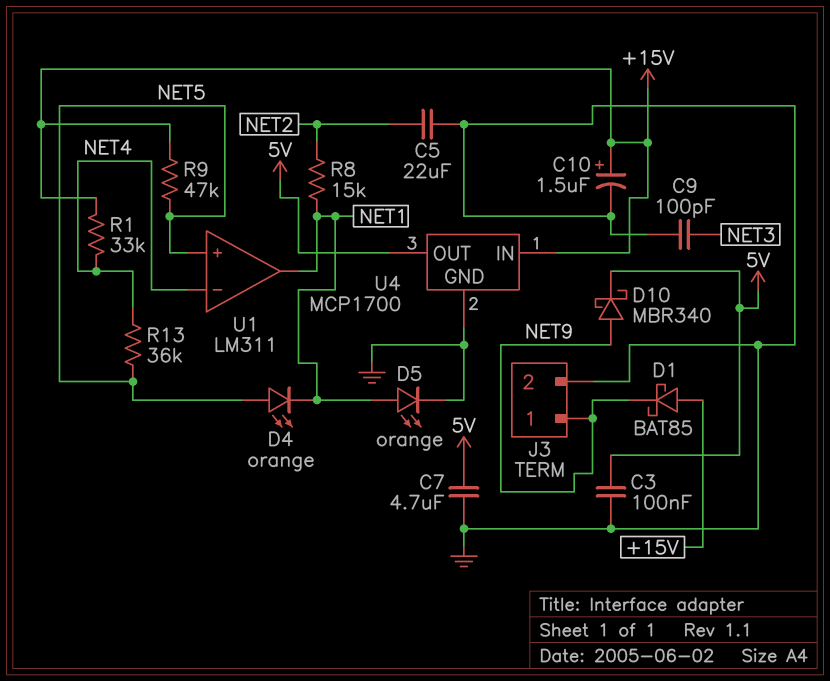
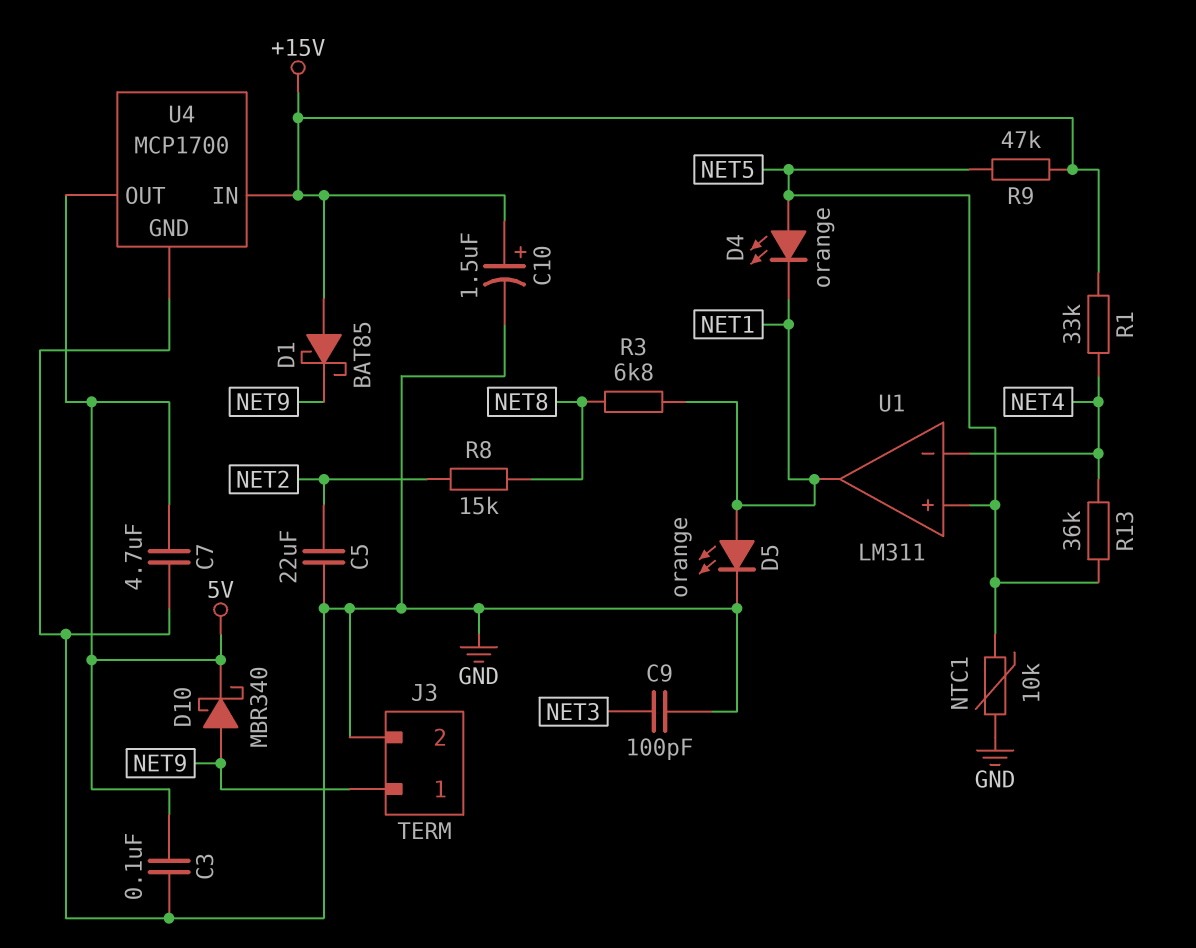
NTC1: none -> 10k (GND, NET5)
R3: none -> 6.8k (NET1, NET8)
R8: 15k (NET1, NET2) -> 15k (NET2, NET8)

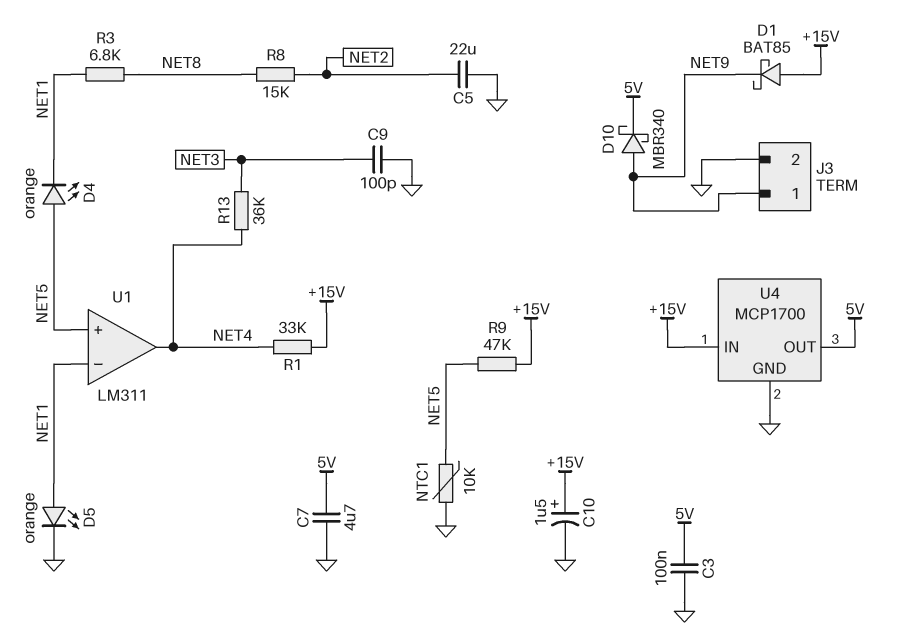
R13: 36k (NET4, NET5) -> 36k (NET3, NET4)
U1 pin in-: NET4 -> NET1
U1 pin out: NET1 -> NET4

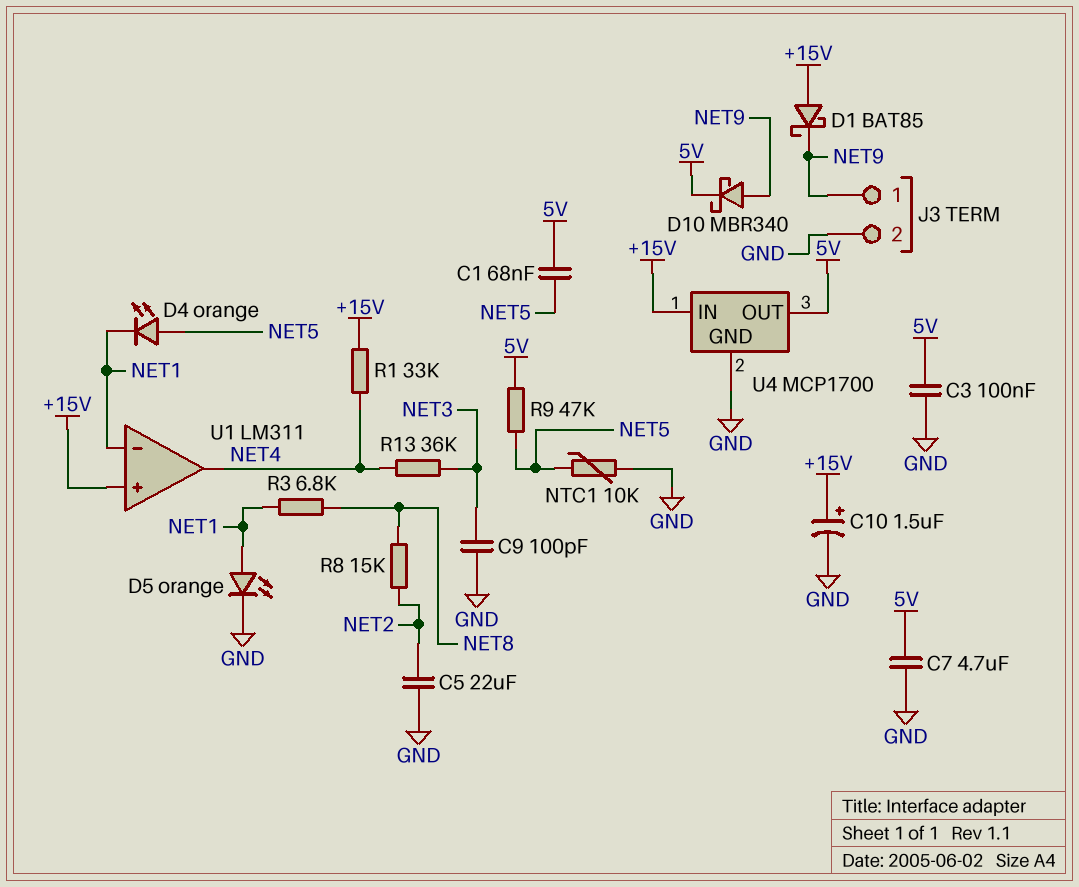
C1: none -> 68nF (5V, NET5)
R9: 47k (+15V, NET5) -> 47k (5V, NET5)
U1 pin in+: NET5 -> +15V

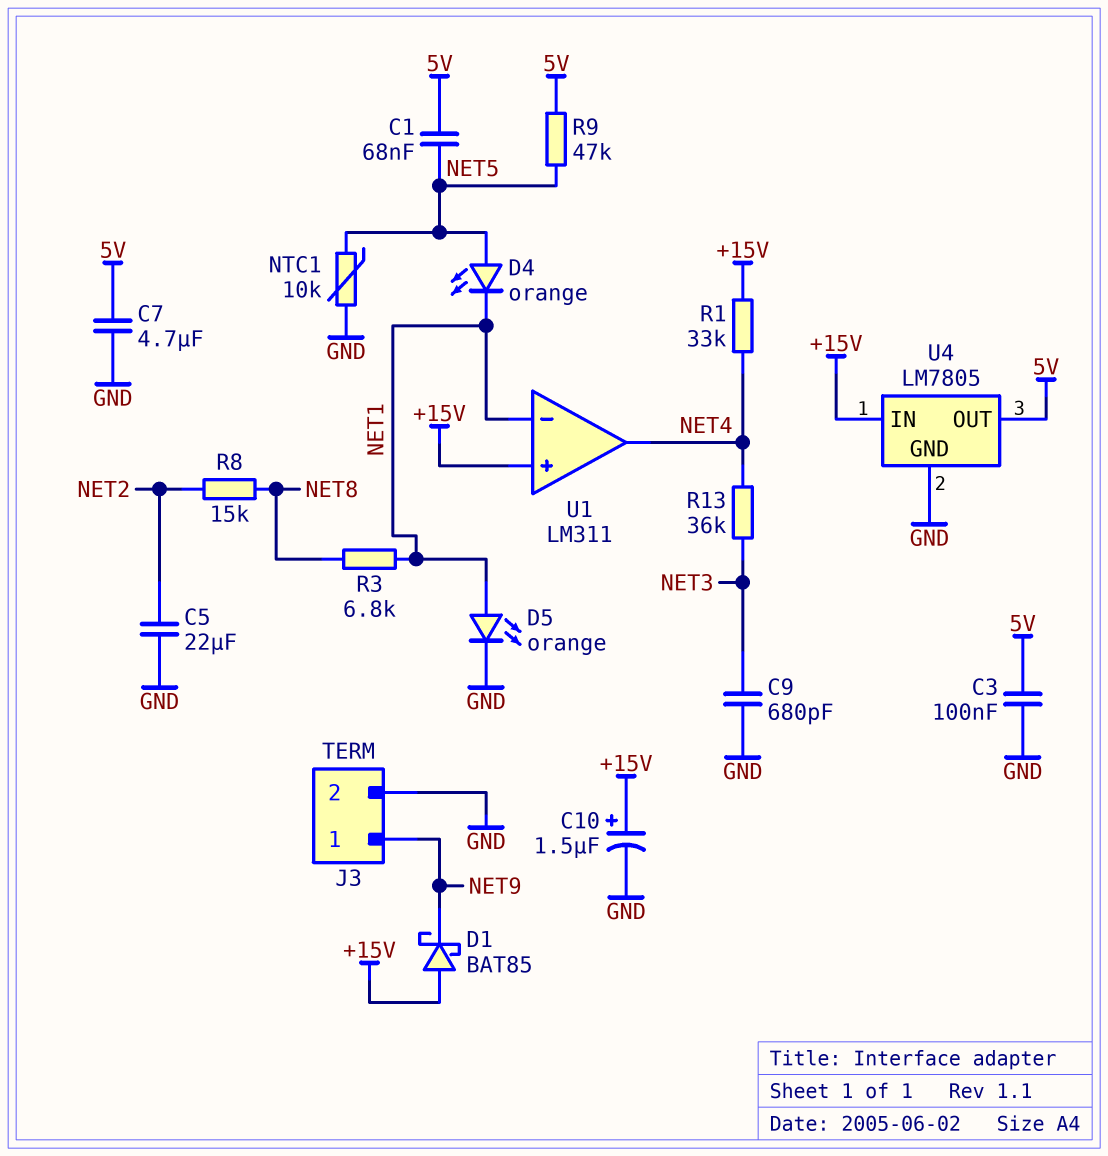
C9: 100pF (GND, NET3) -> 680pF (GND, NET3)
D10: schottky MBR340 (A NET9, K 5V) -> none
U4: MCP1700 -> LM7805

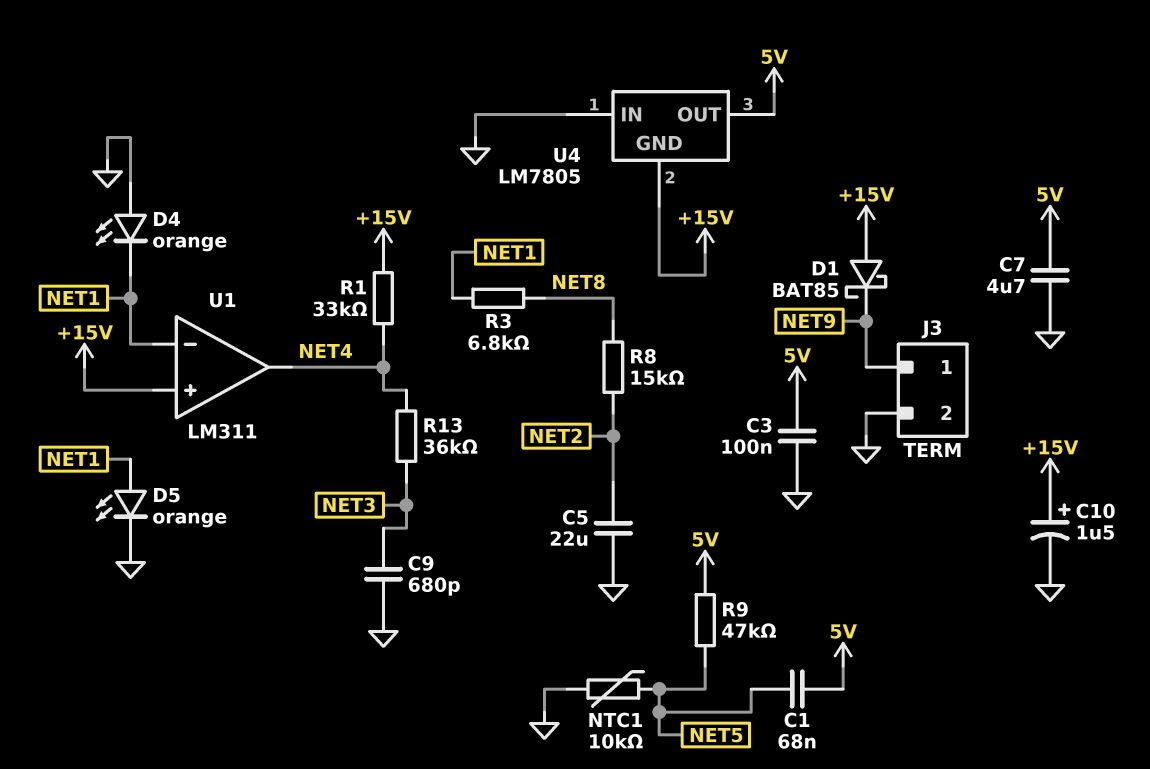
D4: LED orange (A NET5, K NET1) -> LED orange (A GND, K NET1)
U4 pin GND: GND -> +15V
U4 pin IN: +15V -> GND

